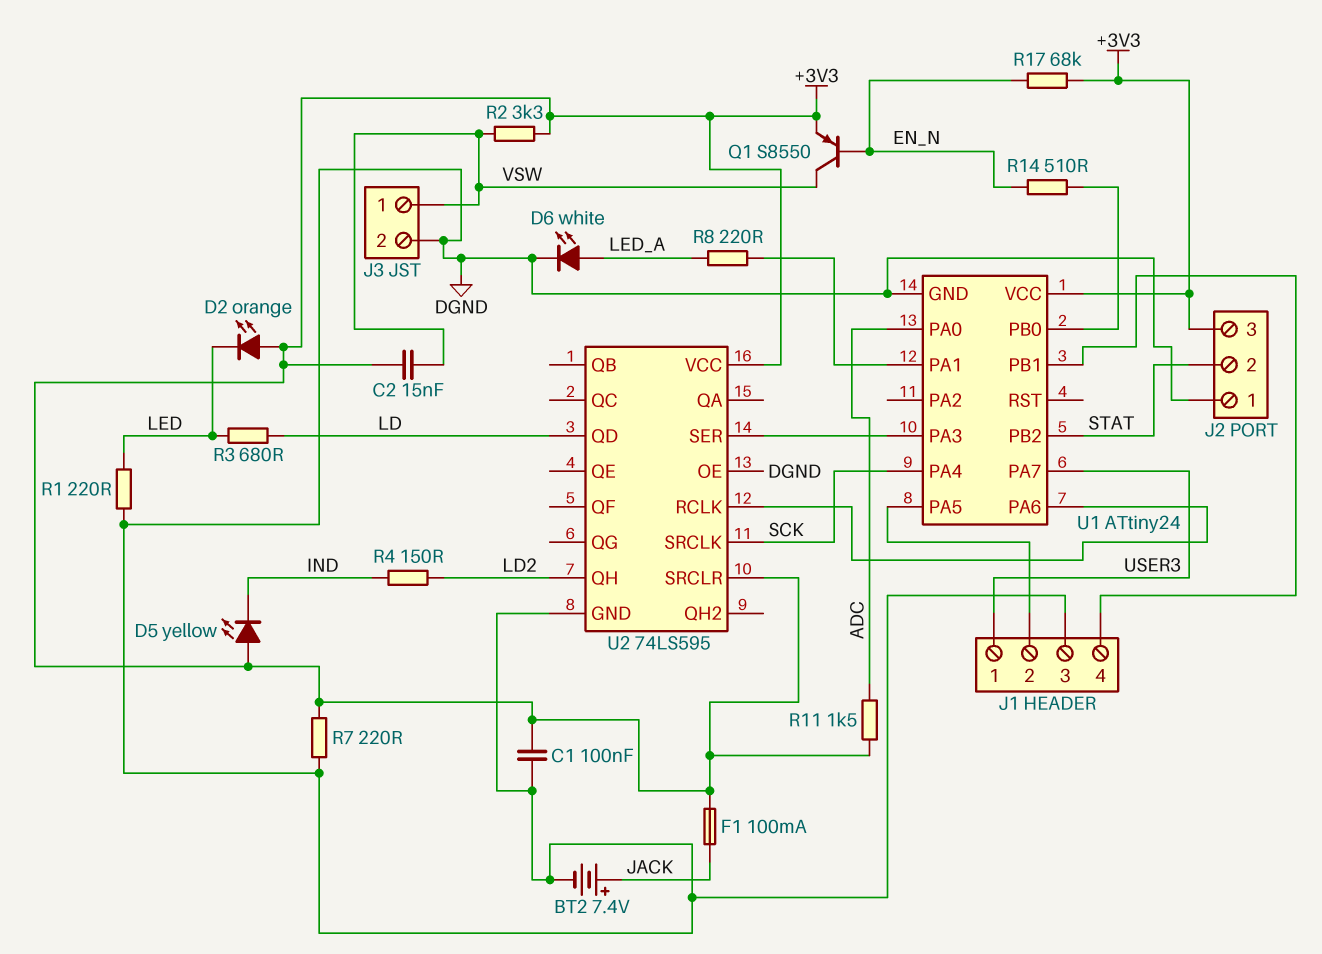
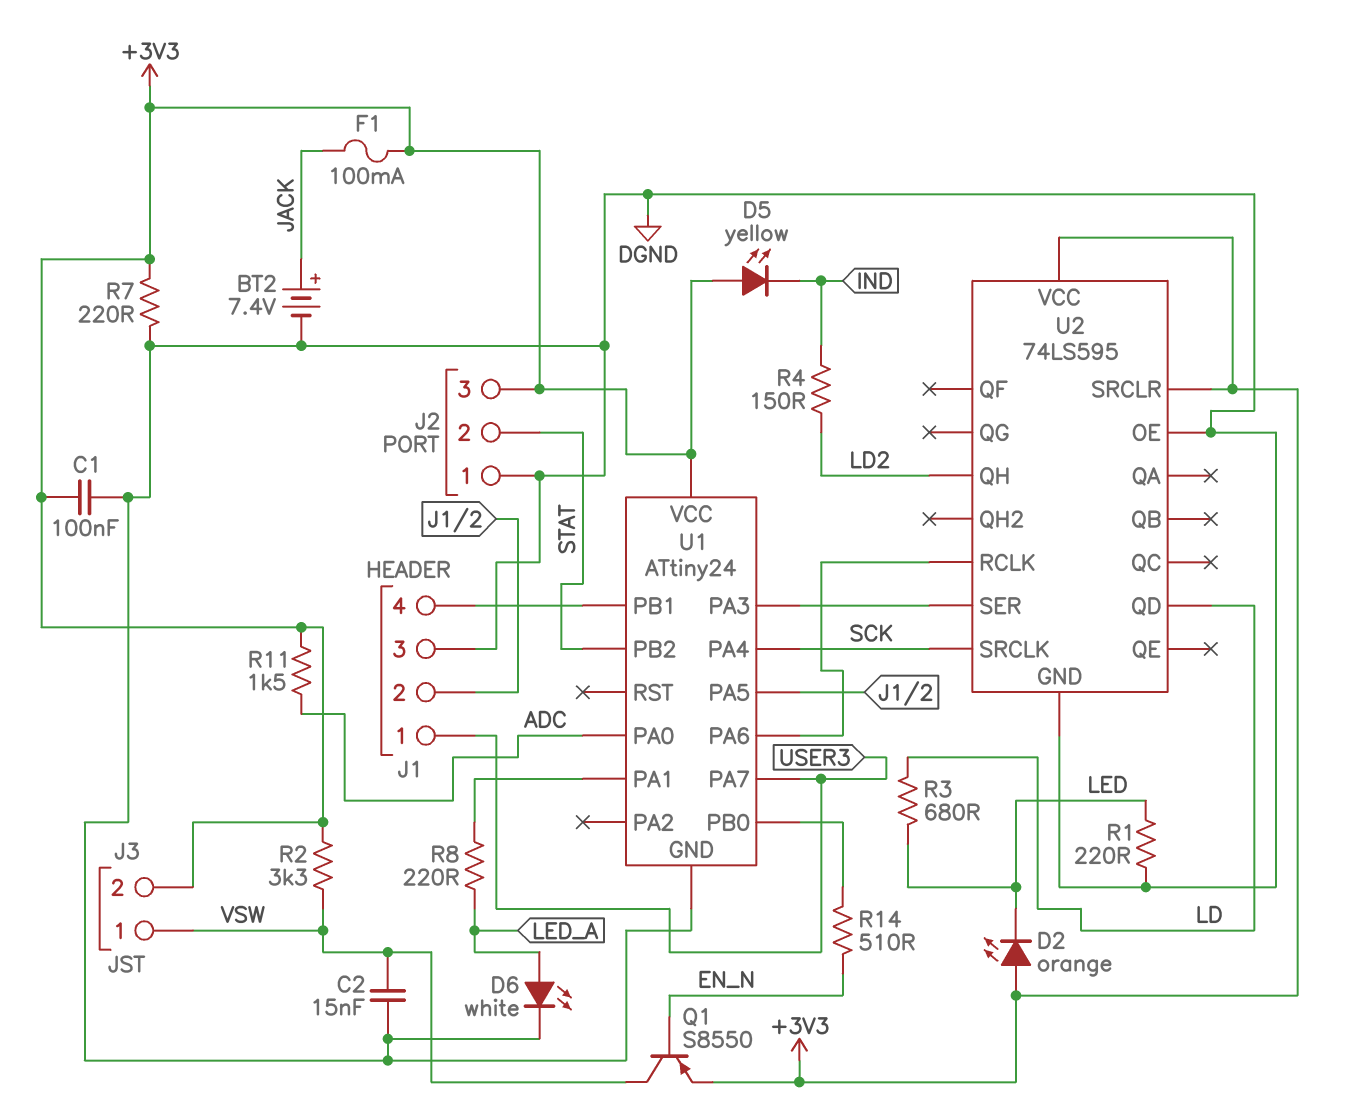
C2: 15nF (+3V3, VSW) -> 15nF (DGND, VSW)
J3 pin 2: DGND -> +3V3
R17: 68k (+3V3, EN_N) -> none

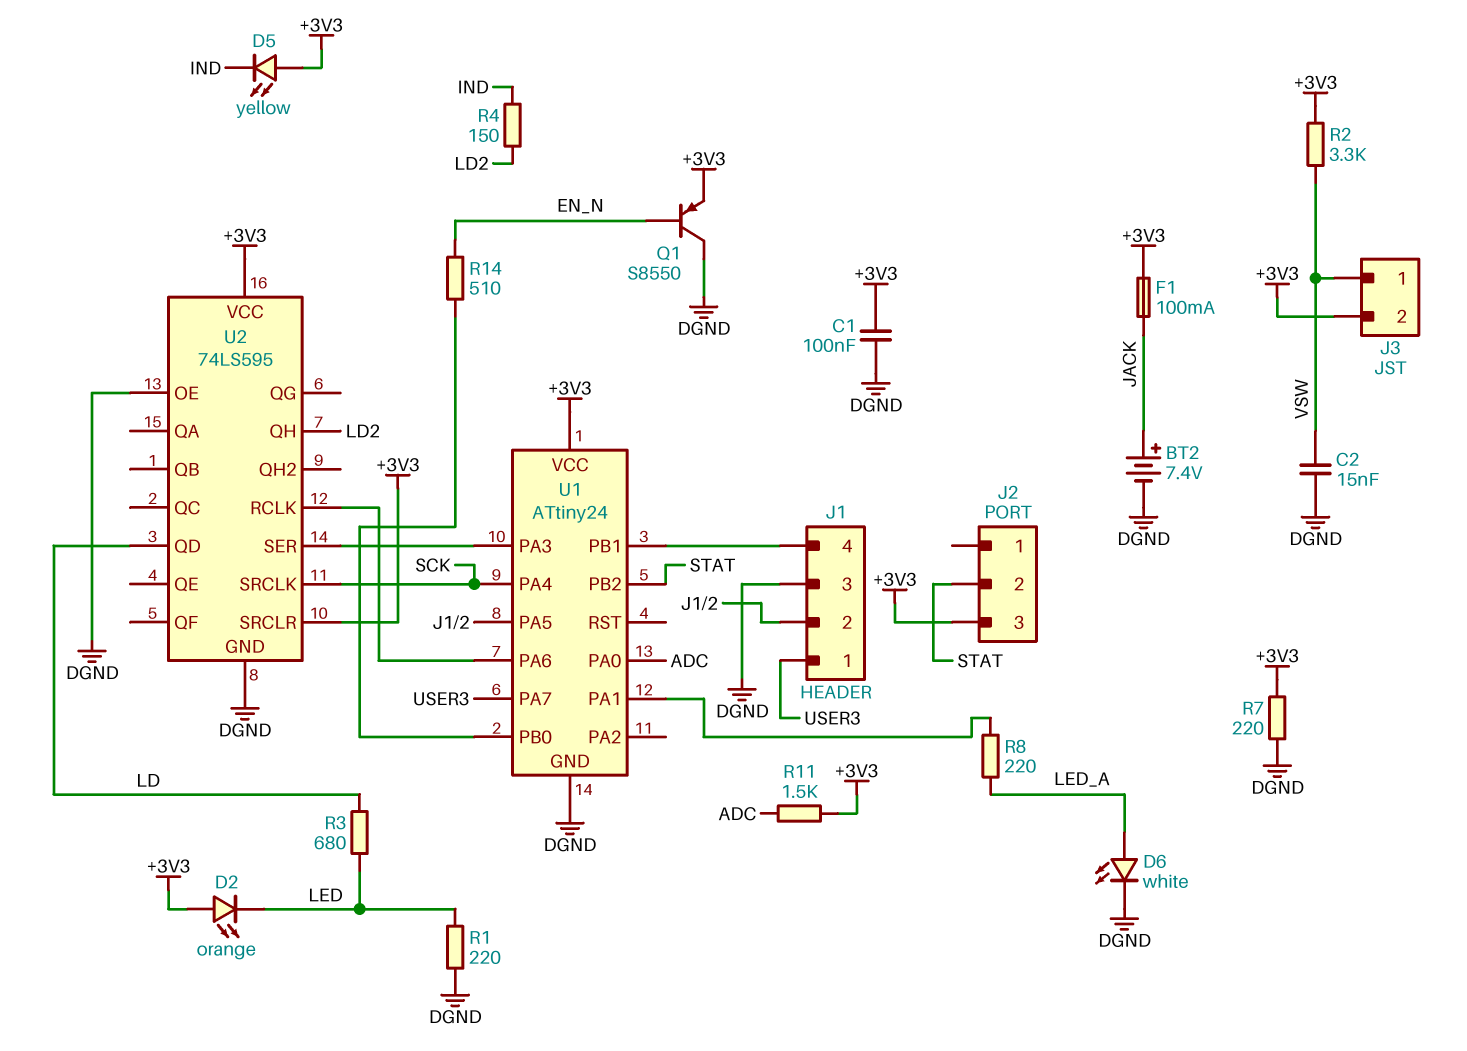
J2 pin 1: DGND -> none
Q1: PNP S8550 (B EN_N, C VSW, E +3V3) -> PNP S8550 (B EN_N, C DGND, E +3V3)

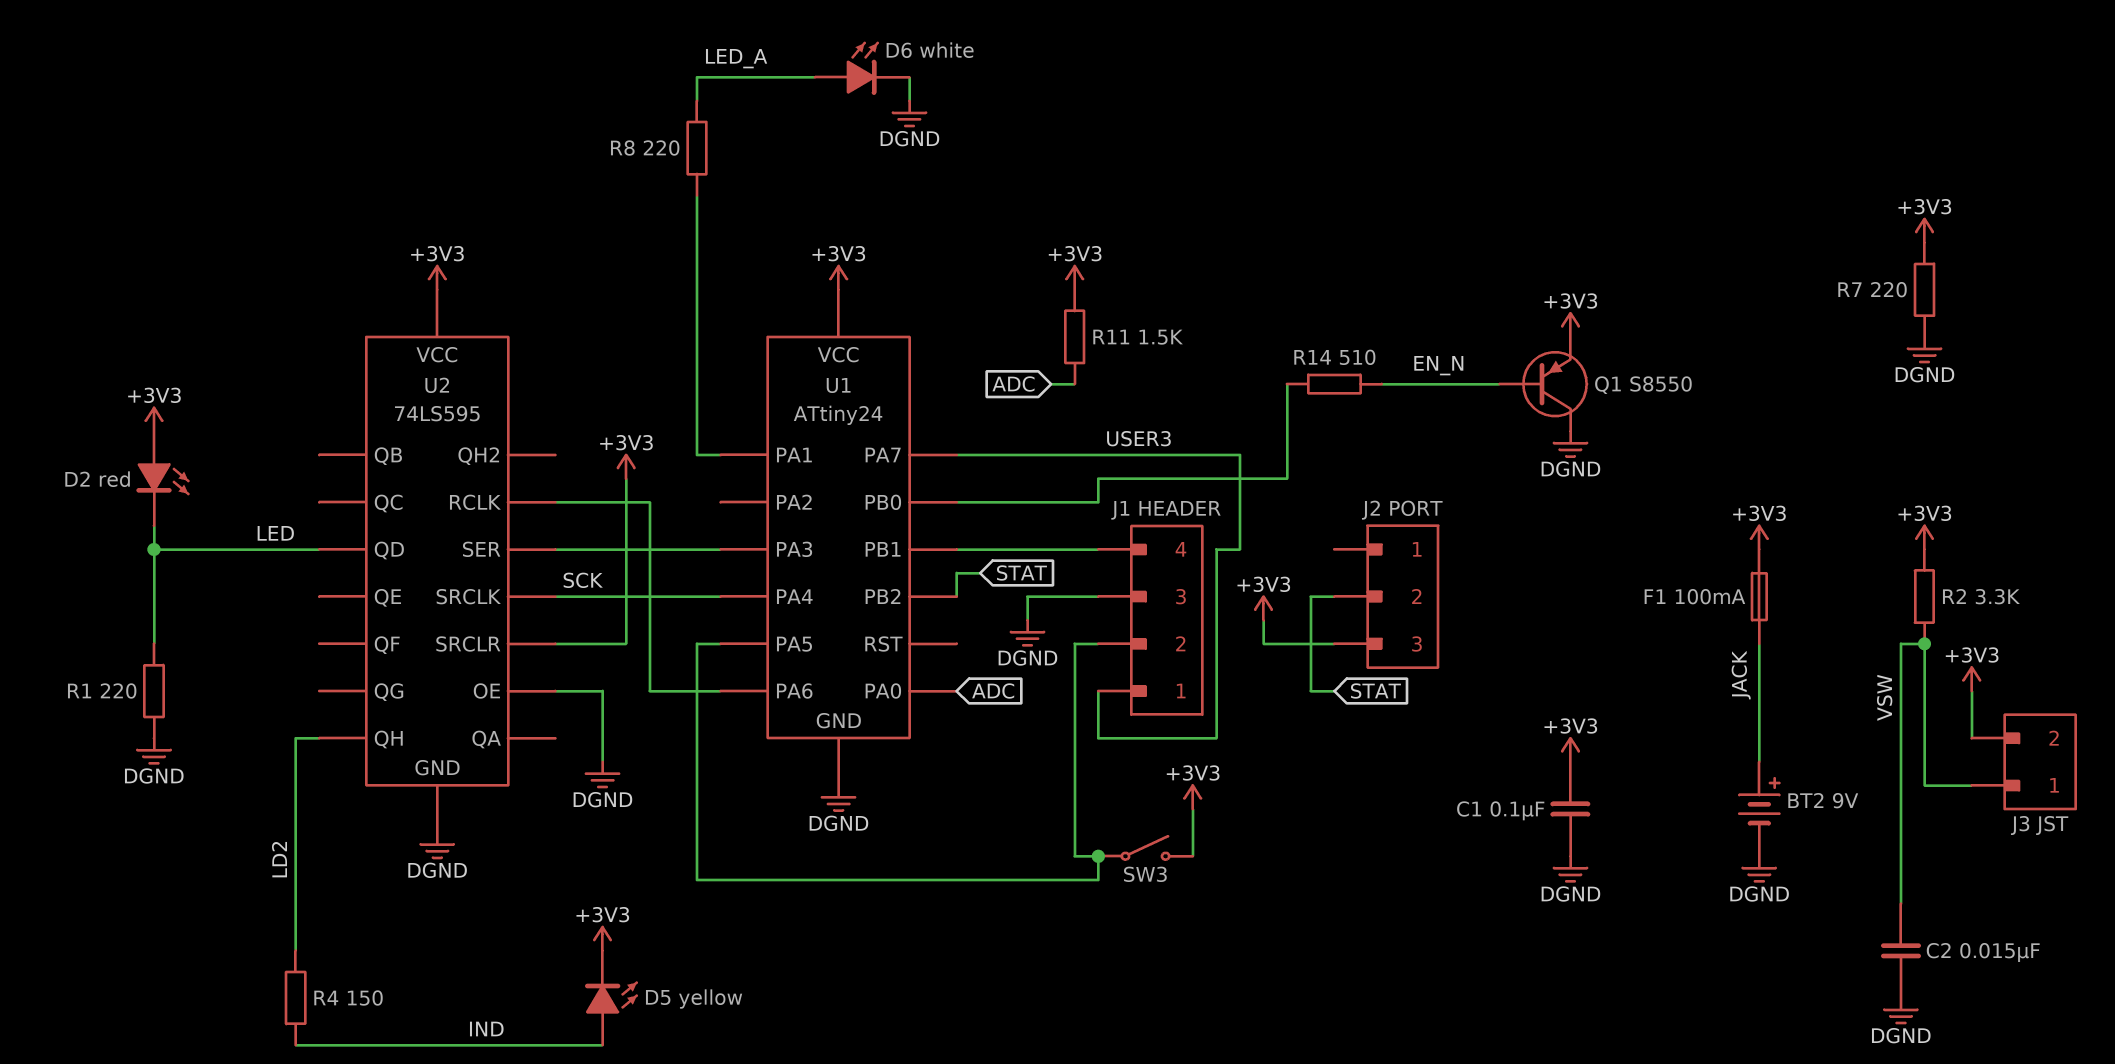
BT2: 7.4V (plus JACK, minus DGND) -> 9V (plus JACK, minus DGND)
D2: LED orange (A +3V3, K LED) -> LED red (A +3V3, K LED)
D5: LED yellow (A +3V3, K IND) -> LED yellow (A IND, K +3V3)
R3: 680 (LD, LED) -> none
SW3: none -> switch (+3V3, J1/2)
U2 pin QD: LD -> LED

